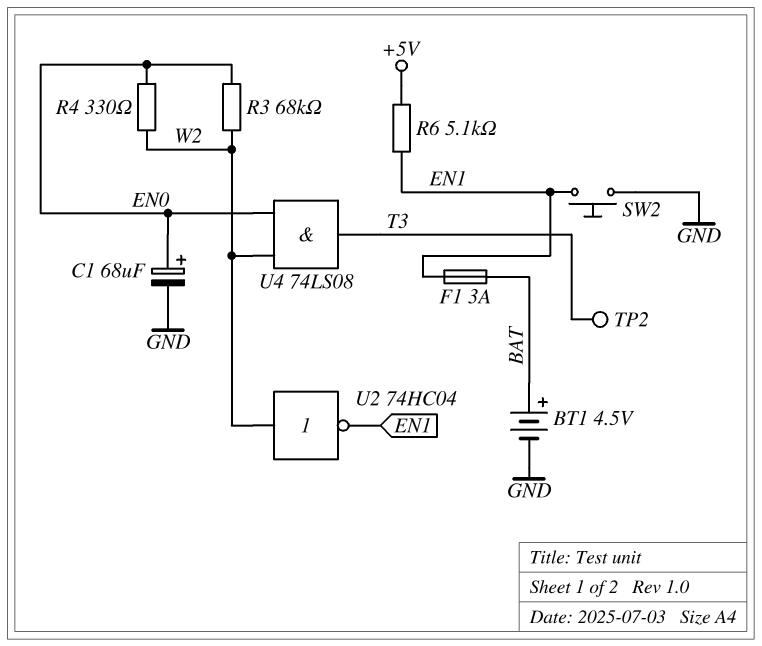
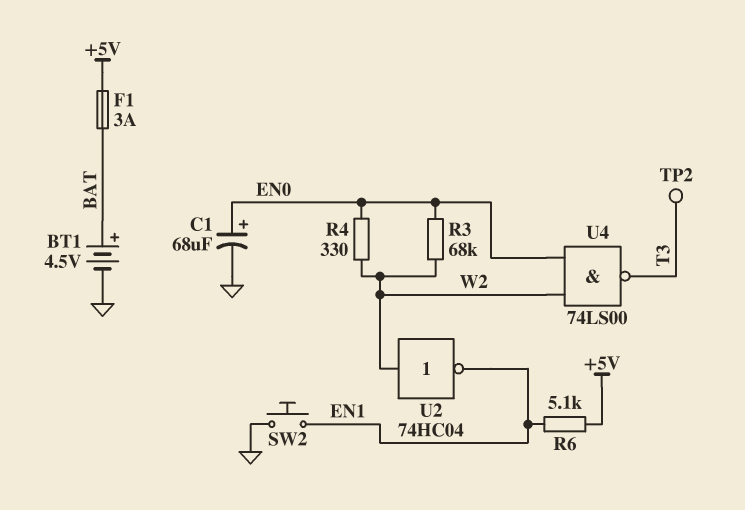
F1: 3A (BAT, EN1) -> 3A (+5V, BAT)
U4: AND 74LS08 (in EN0, in W2, out T3) -> NAND 74LS00 (in EN0, in W2, out T3)

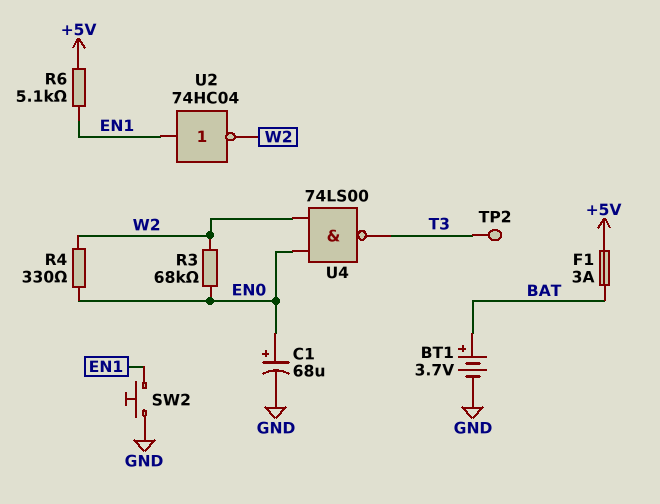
BT1: 4.5V (plus BAT, minus GND) -> 3.7V (plus BAT, minus GND)
U2: NOT 74HC04 (in W2, out EN1) -> NOT 74HC04 (in EN1, out W2)

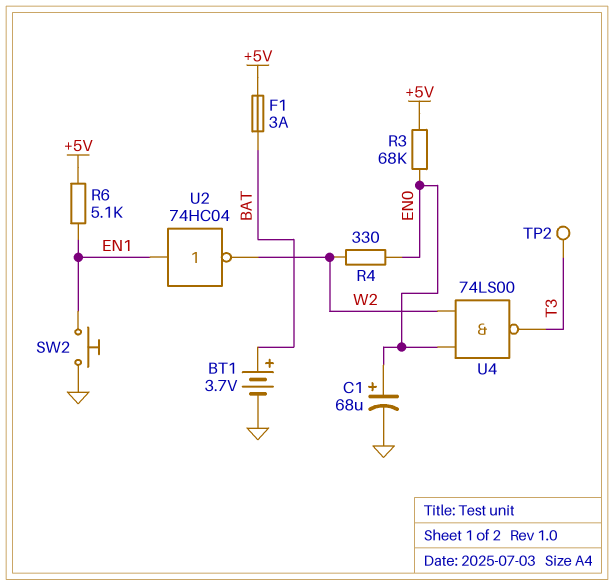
R3: 68k (EN0, W2) -> 68k (+5V, EN0)

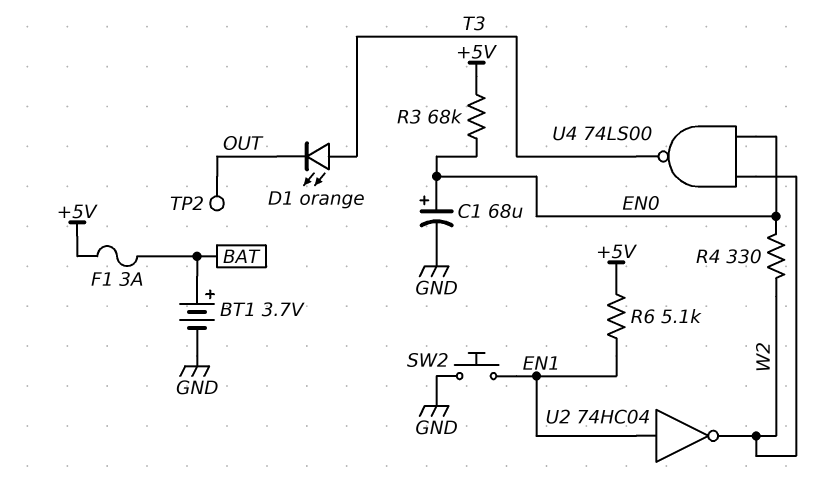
D1: none -> LED orange (A T3, K OUT)
TP2: test point (T3) -> test point (OUT)

